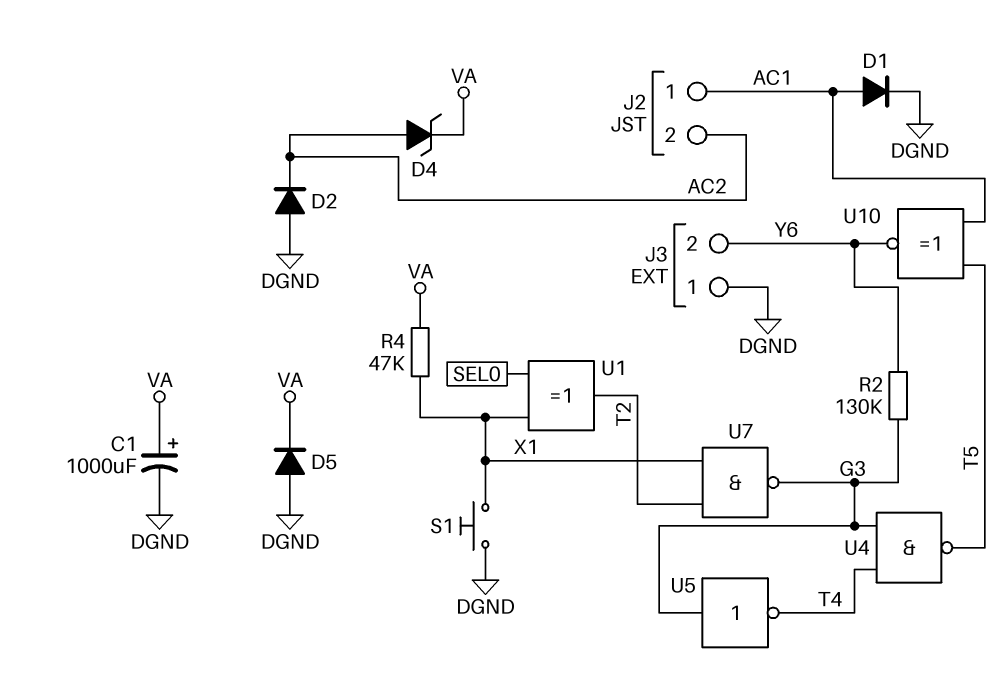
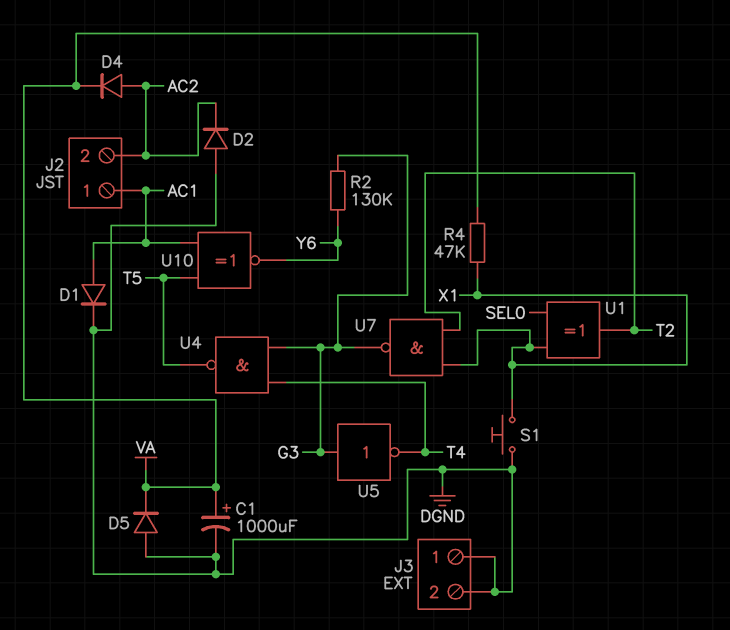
D4: zener (A AC2, K VA) -> diode (A AC2, K VA)
J3 pin 2: Y6 -> DGND

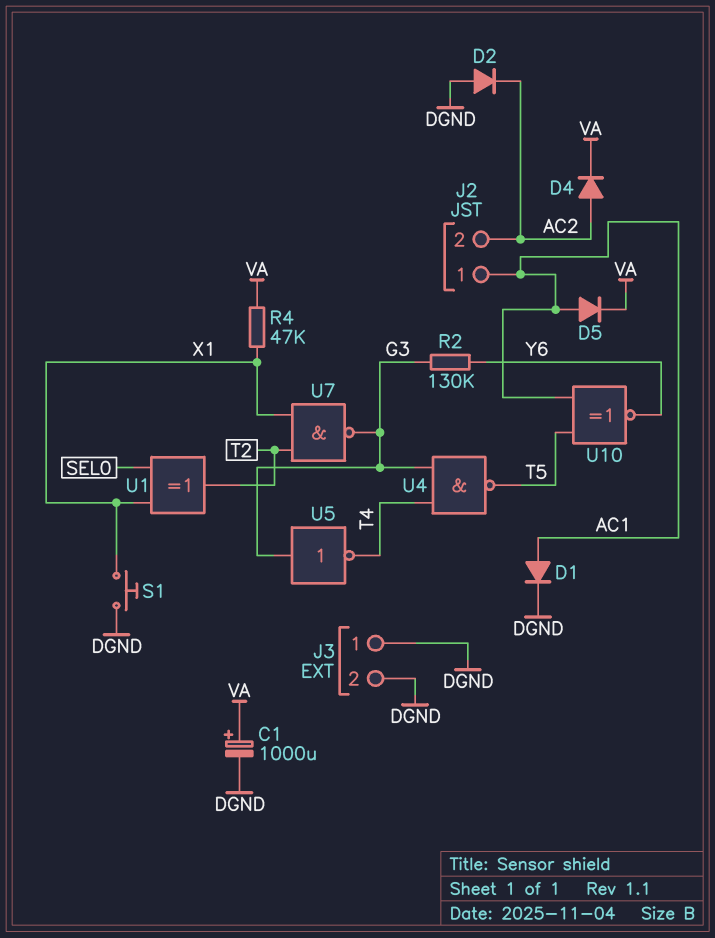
D5: diode (A DGND, K VA) -> diode (A AC1, K VA)

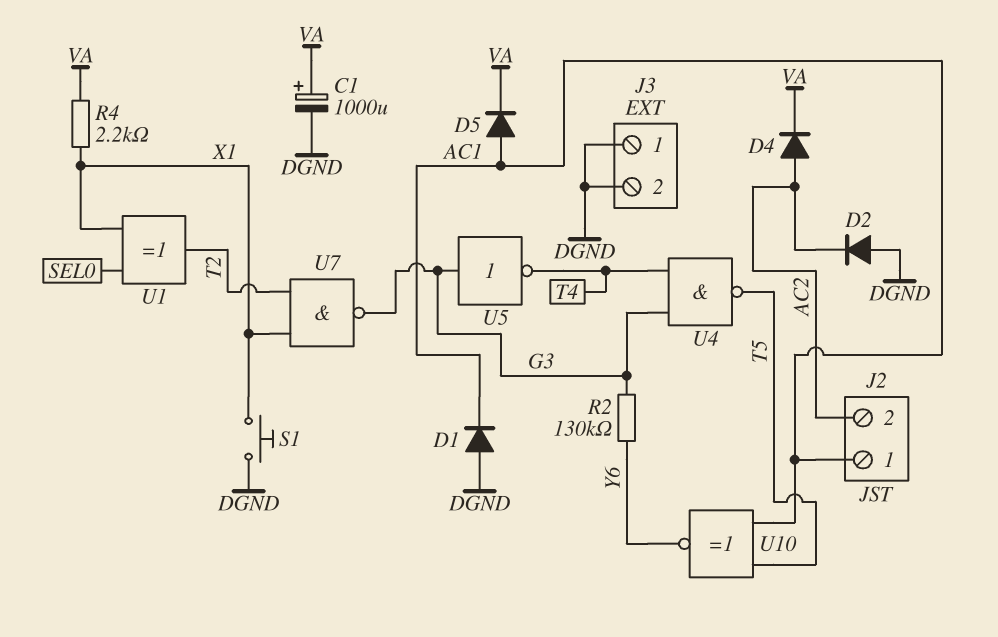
D1: diode (A AC1, K DGND) -> diode (A DGND, K AC1)
R4: 47k (VA, X1) -> 2.2k (VA, X1)

